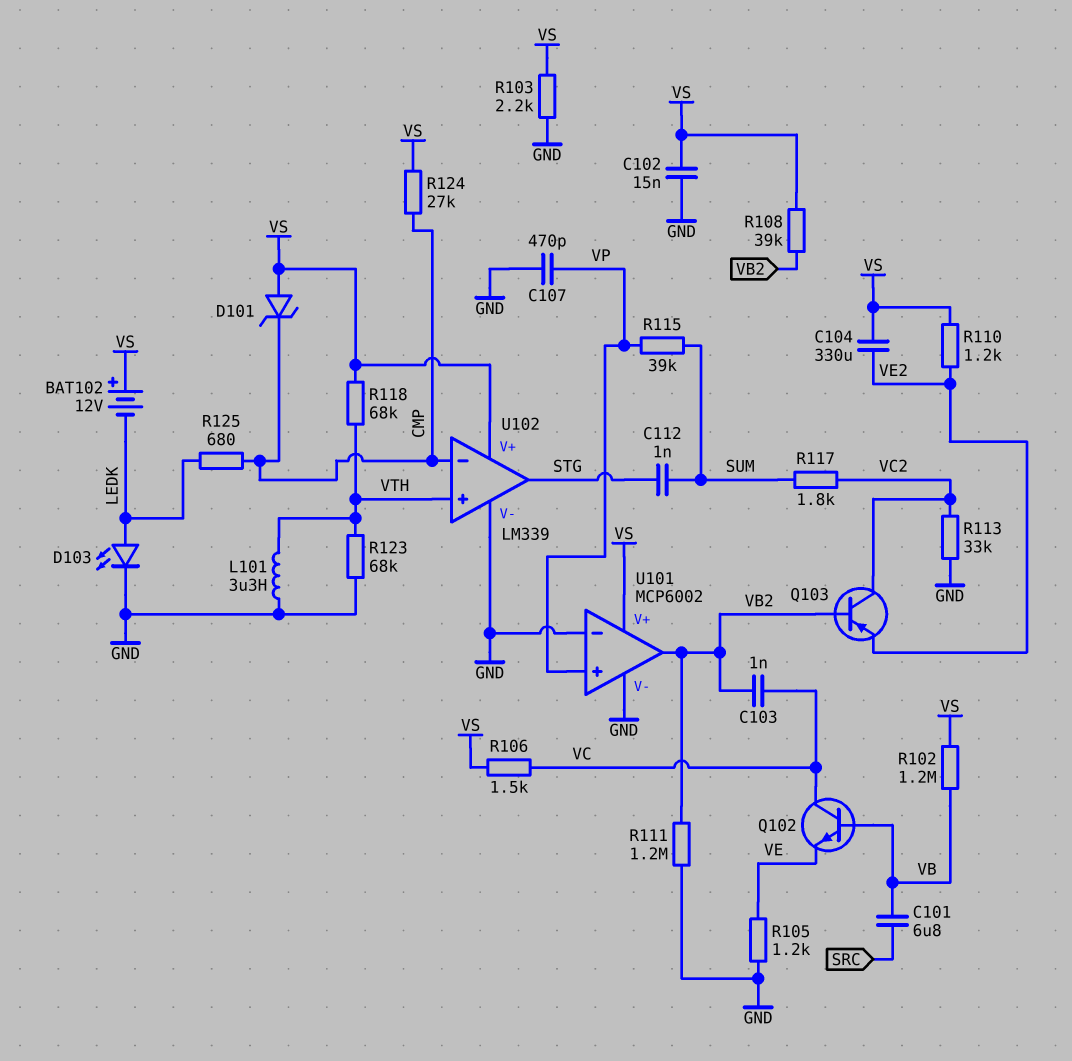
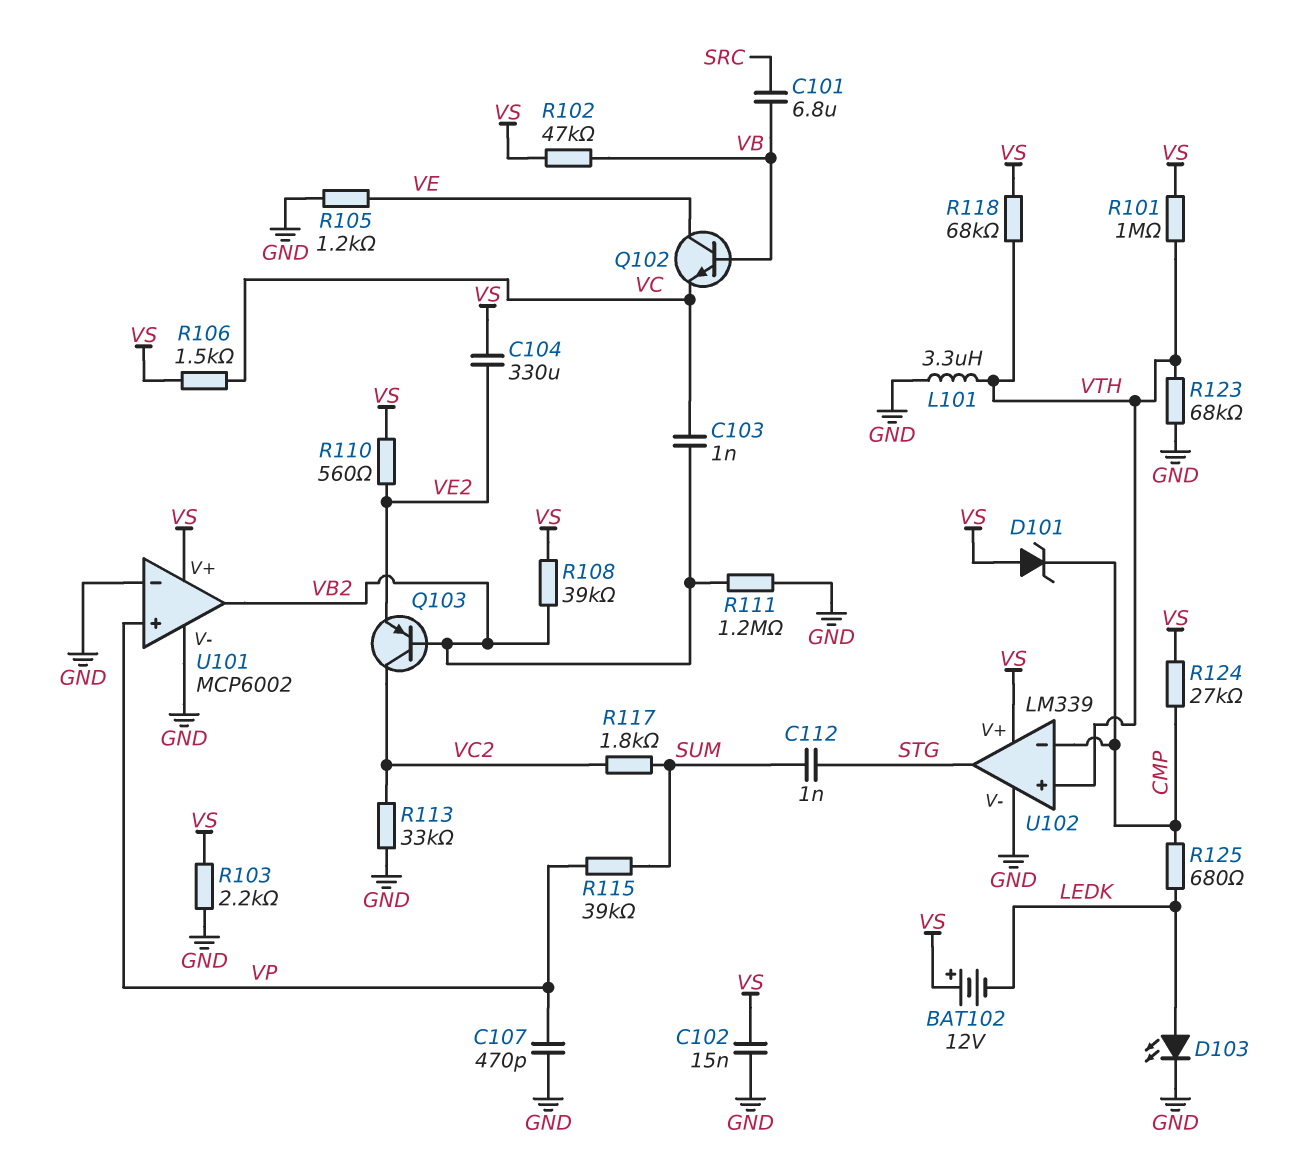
Q102: NPN (B VB, C VC, E VE) -> NPN (B VB, C VE, E VC)
R101: none -> 1M (VS, VTH)
R102: 1.2M (VB, VS) -> 47k (VB, VS)
R110: 1.2k (VE2, VS) -> 560 (VE2, VS)

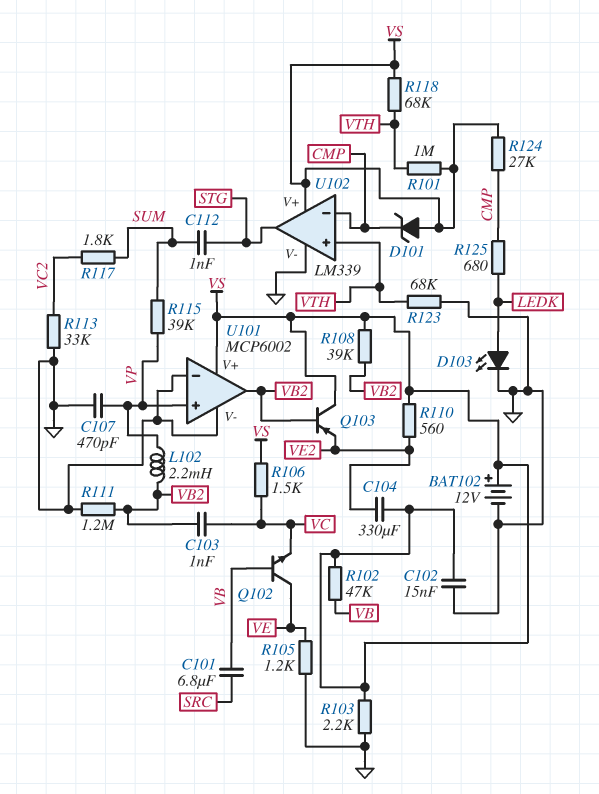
BAT102: 12V (plus VS, minus LEDK) -> 12V (plus VS, minus GND)
L101: 3.3uH (GND, VTH) -> none
L102: none -> 2.2mH (VB2, VP)
Q103: PNP (B VB2, C VC2, E VE2) -> PNP (B VB2, C VS, E VE2)

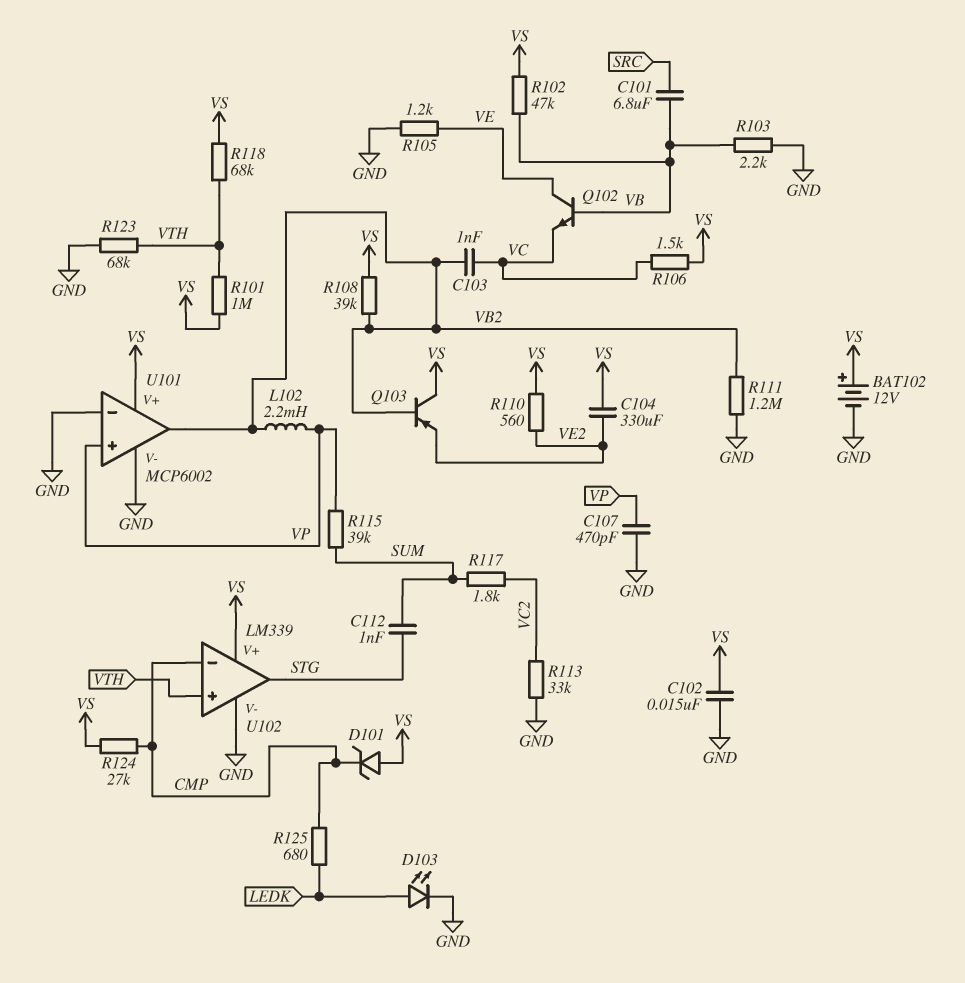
R103: 2.2k (GND, VS) -> 2.2k (GND, VB)

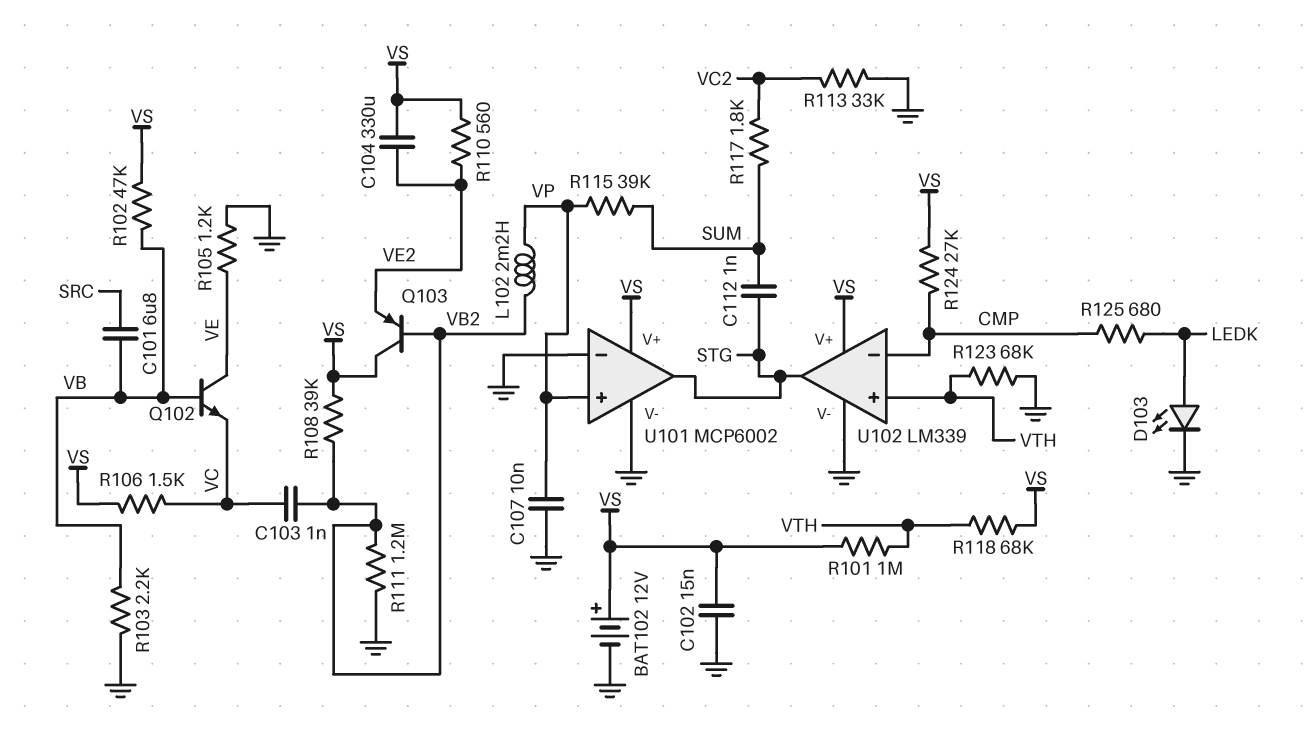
C107: 470pF (GND, VP) -> 10nF (GND, VP)
D101: zener (A VS, K CMP) -> none
U101 pin out: VB2 -> STG

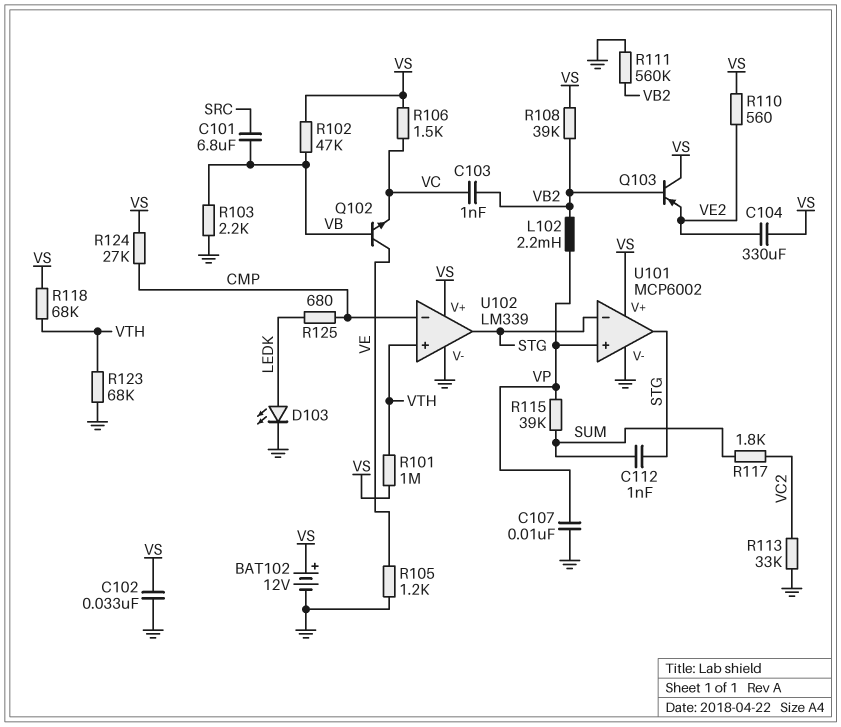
C102: 15nF (GND, VS) -> 33nF (GND, VS)
R111: 1.2M (GND, VB2) -> 560k (GND, VB2)
U101 pin in-: GND -> STG

